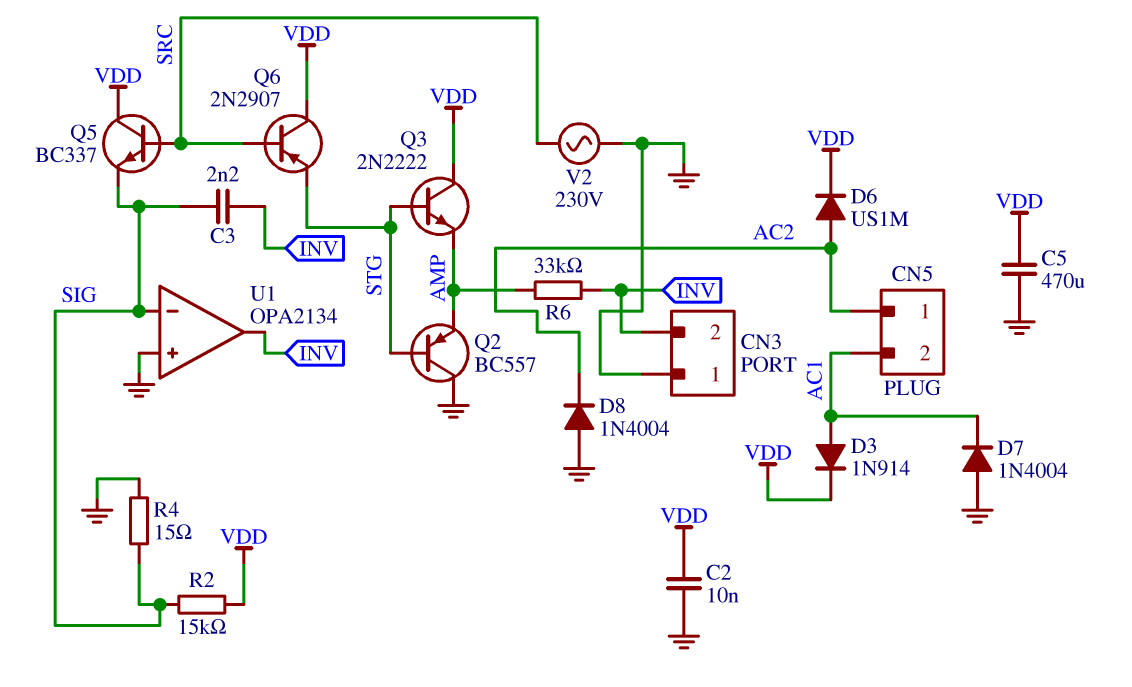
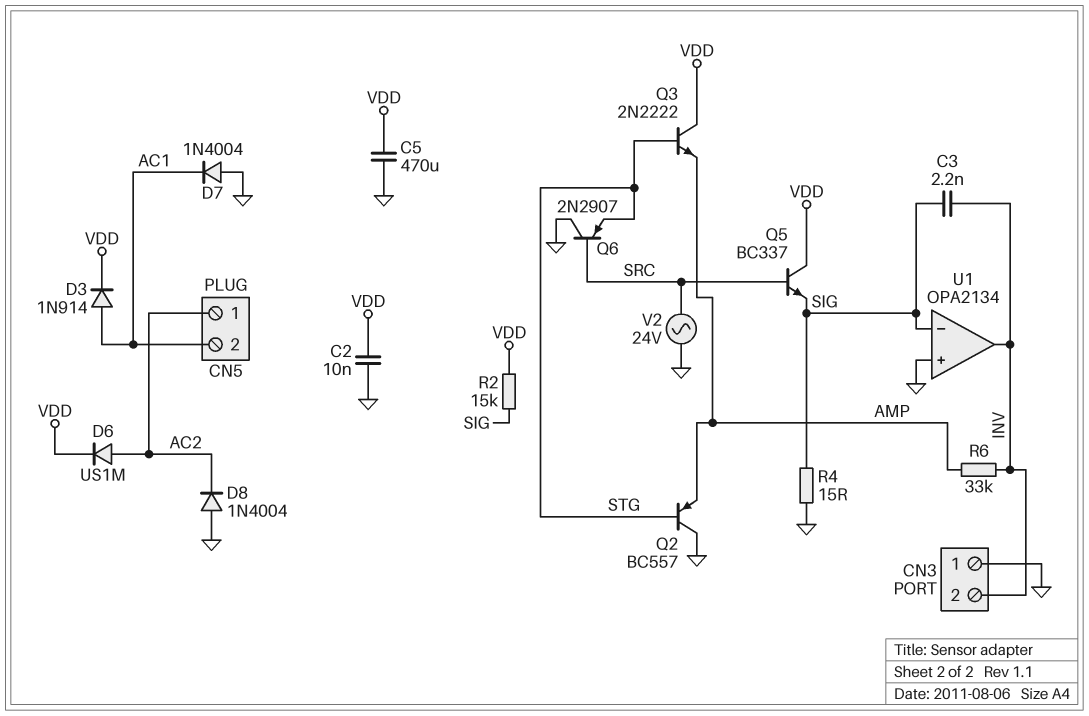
Q6: PNP 2N2907 (B SRC, C VDD, E STG) -> PNP 2N2907 (B SRC, C GND, E STG)
V2: AC 230V (GND, SRC) -> AC 24V (GND, SRC)

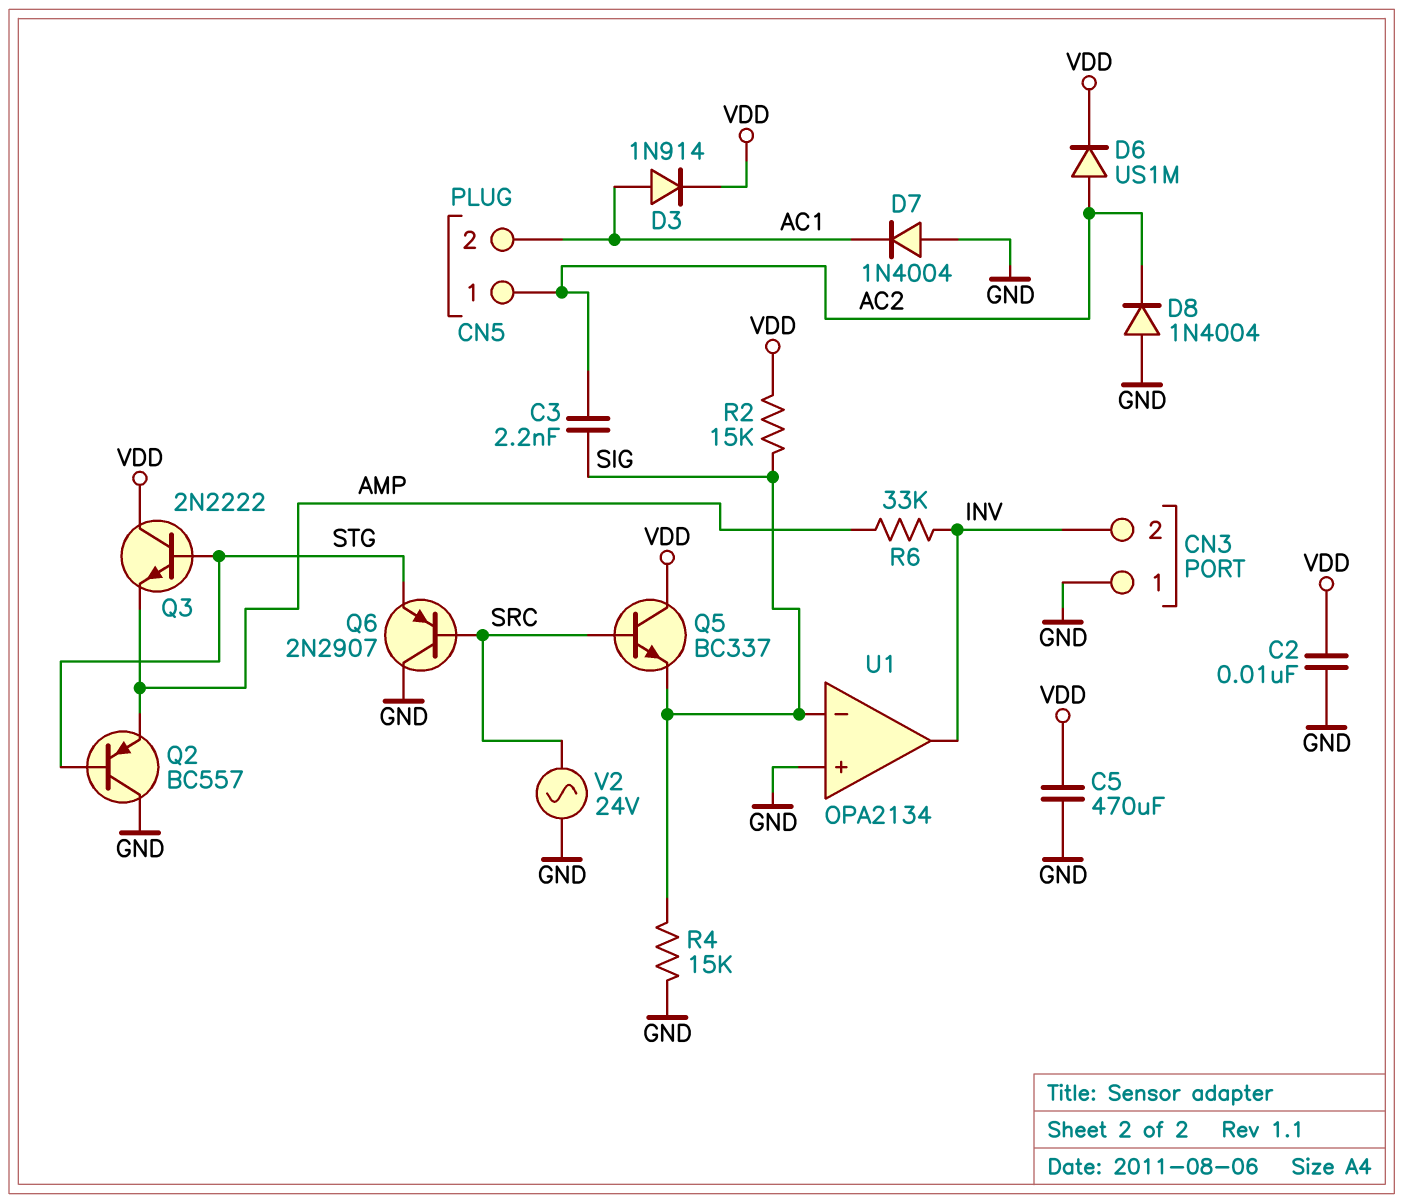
C3: 2.2nF (INV, SIG) -> 2.2nF (AC2, SIG)
R4: 15 (GND, SIG) -> 15k (GND, SIG)

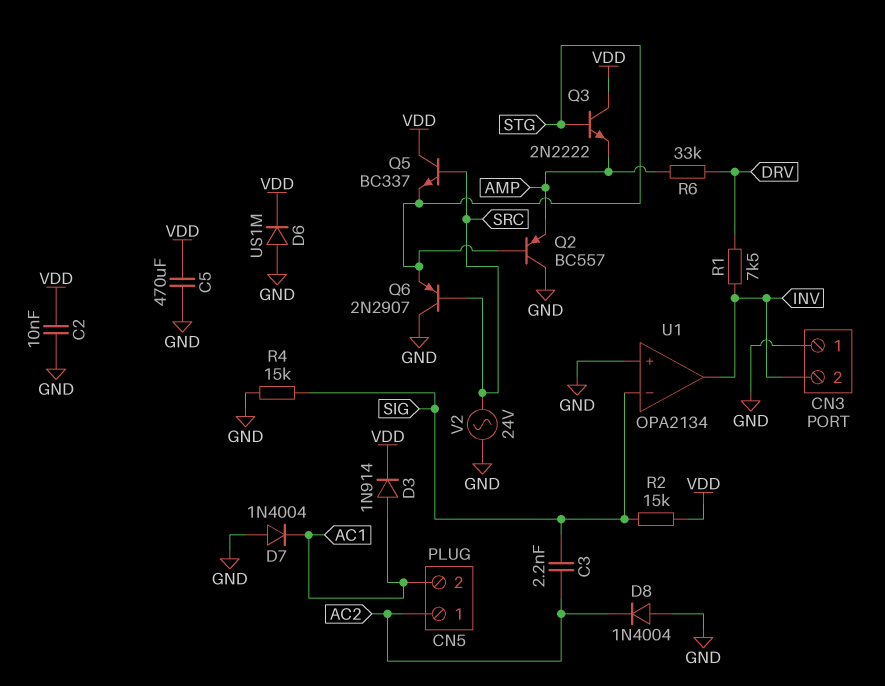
D6: diode US1M (A AC2, K VDD) -> diode US1M (A GND, K VDD)
Q5: NPN BC337 (B SRC, C VDD, E SIG) -> NPN BC337 (B SRC, C VDD, E STG)
R1: none -> 7.5k (DRV, INV)
R6: 33k (AMP, INV) -> 33k (AMP, DRV)

